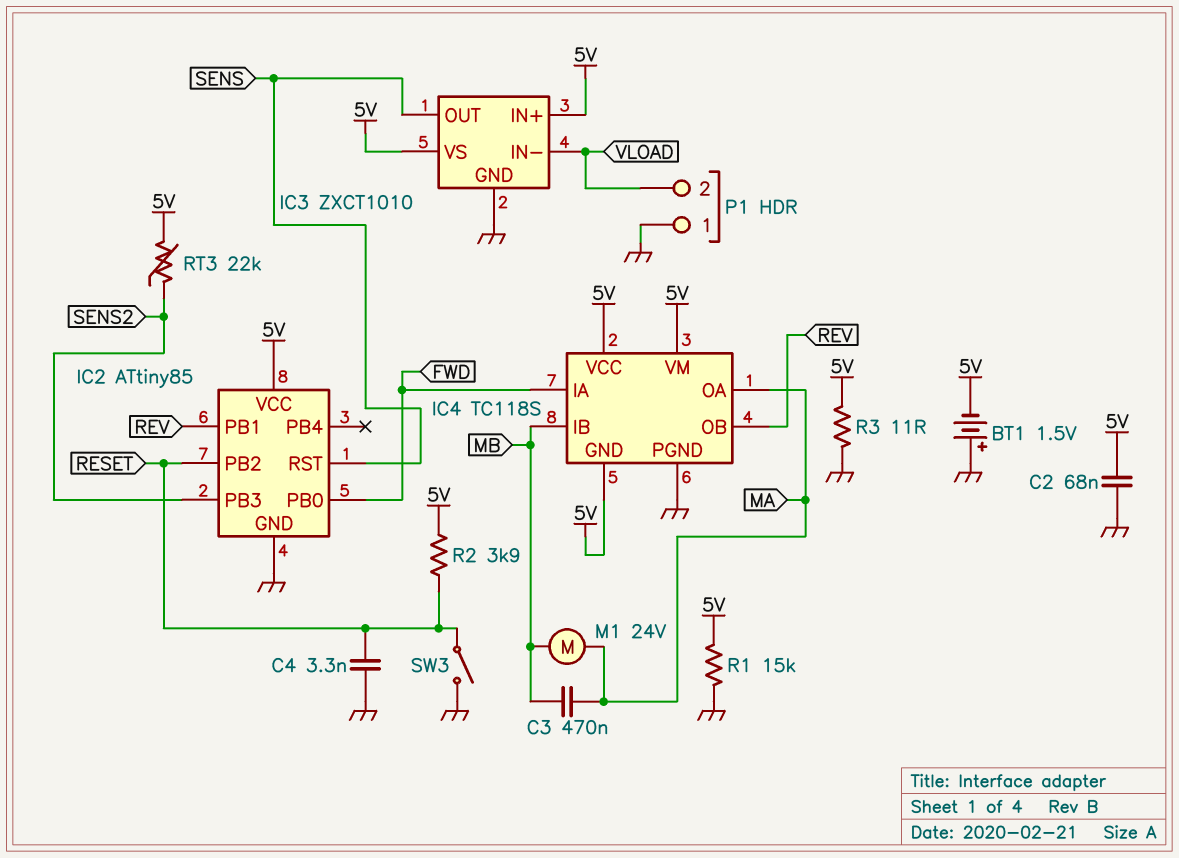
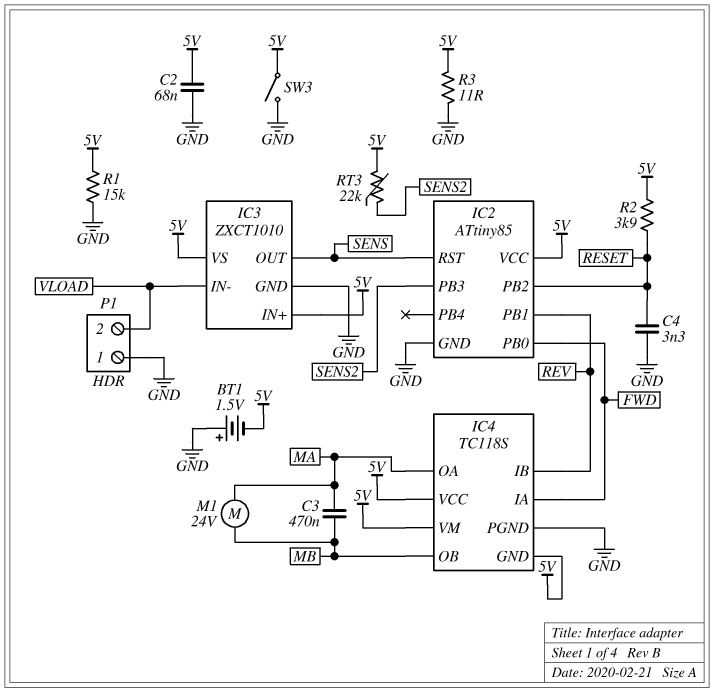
IC4 pin IB: MB -> REV
IC4 pin OB: REV -> MB
SW3: switch (GND, RESET) -> switch (5V, GND)

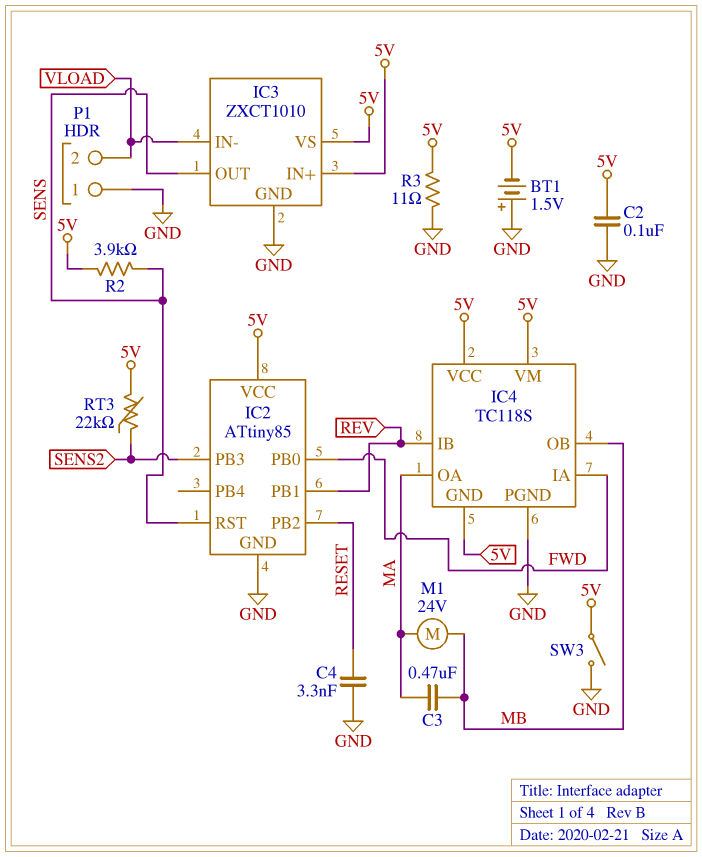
C2: 68nF (5V, GND) -> 100nF (5V, GND)
R1: 15k (5V, GND) -> none
R2: 3.9k (5V, RESET) -> 3.9k (5V, SENS)

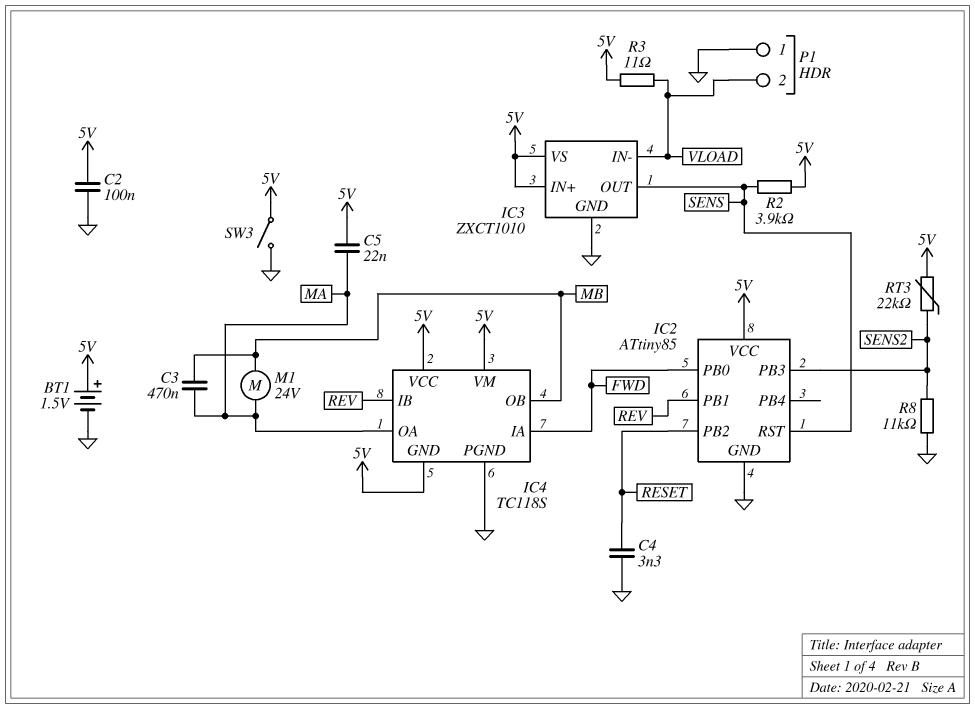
BT1: 1.5V (plus GND, minus 5V) -> 1.5V (plus 5V, minus GND)
C5: none -> 22nF (5V, MA)
R3: 11 (5V, GND) -> 11 (5V, VLOAD)
R8: none -> 11k (GND, SENS2)

